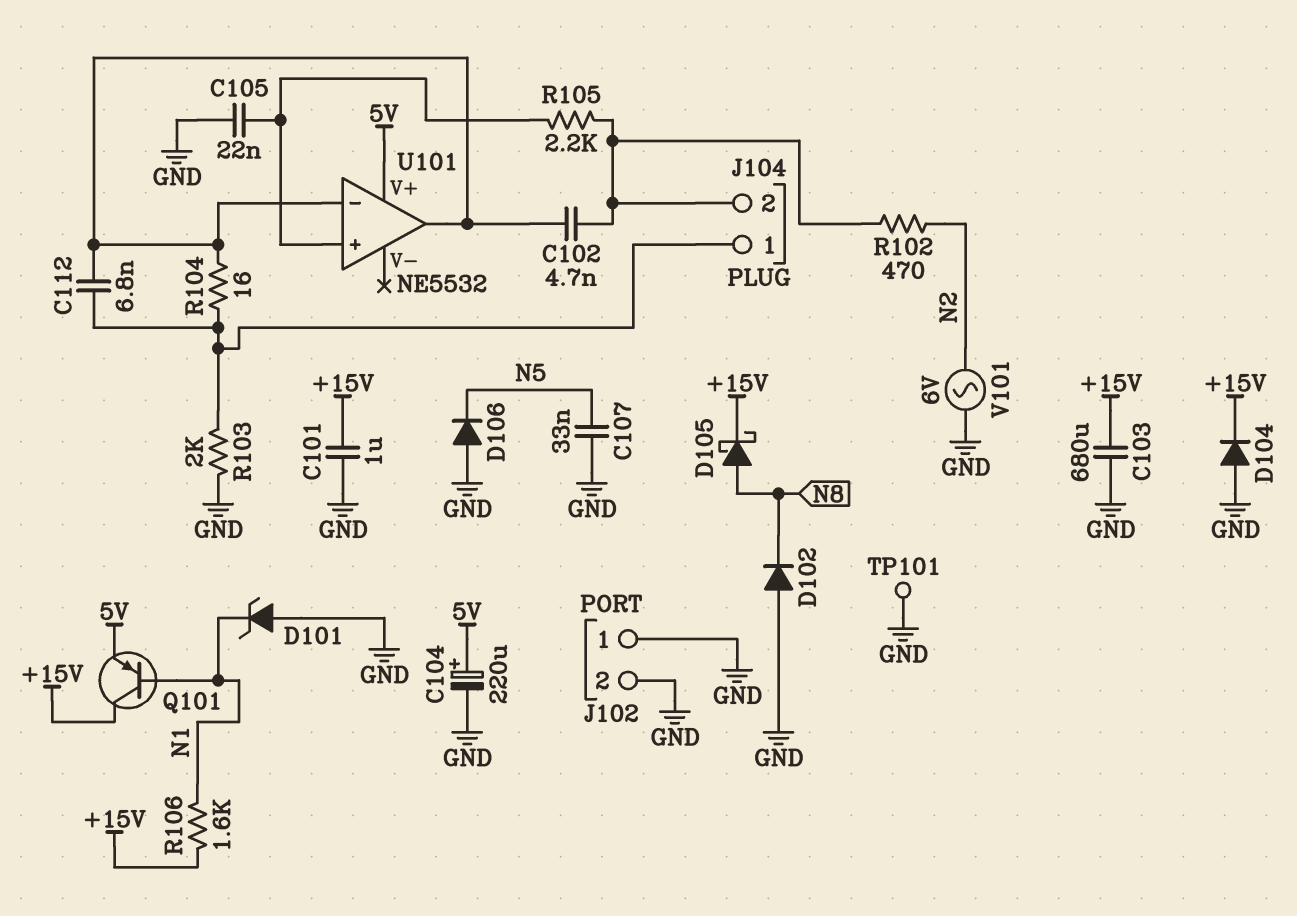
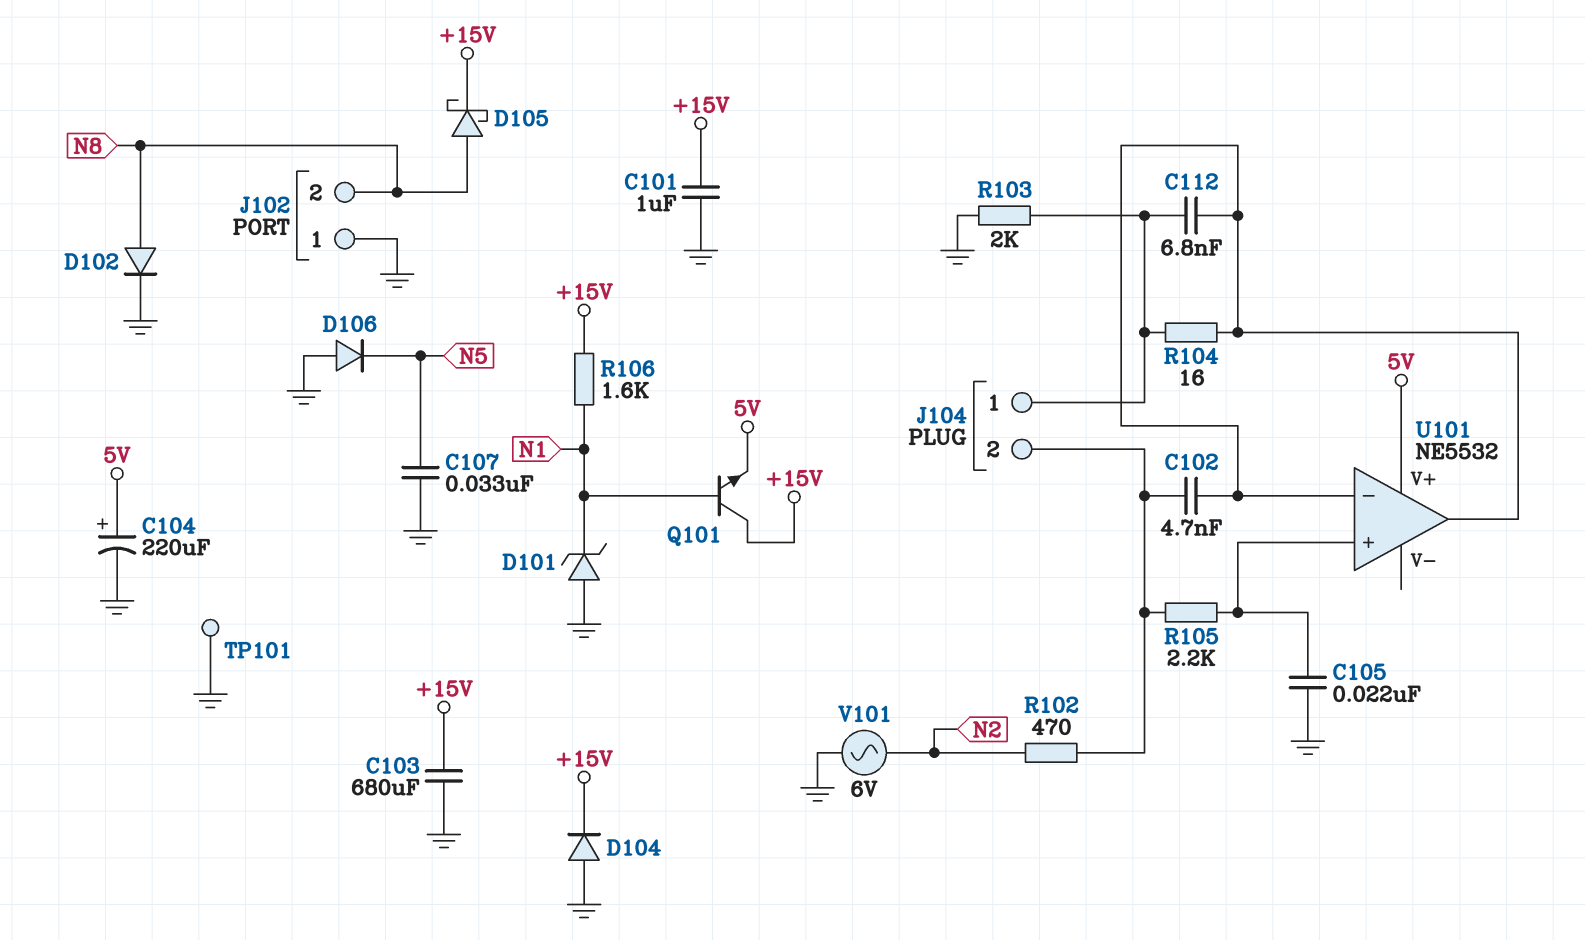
D102: diode (A GND, K N8) -> diode (A N8, K GND)
J102 pin 2: GND -> N8
Q101: PNP (B N1, C +15V, E 5V) -> NPN (B N1, C +15V, E 5V)

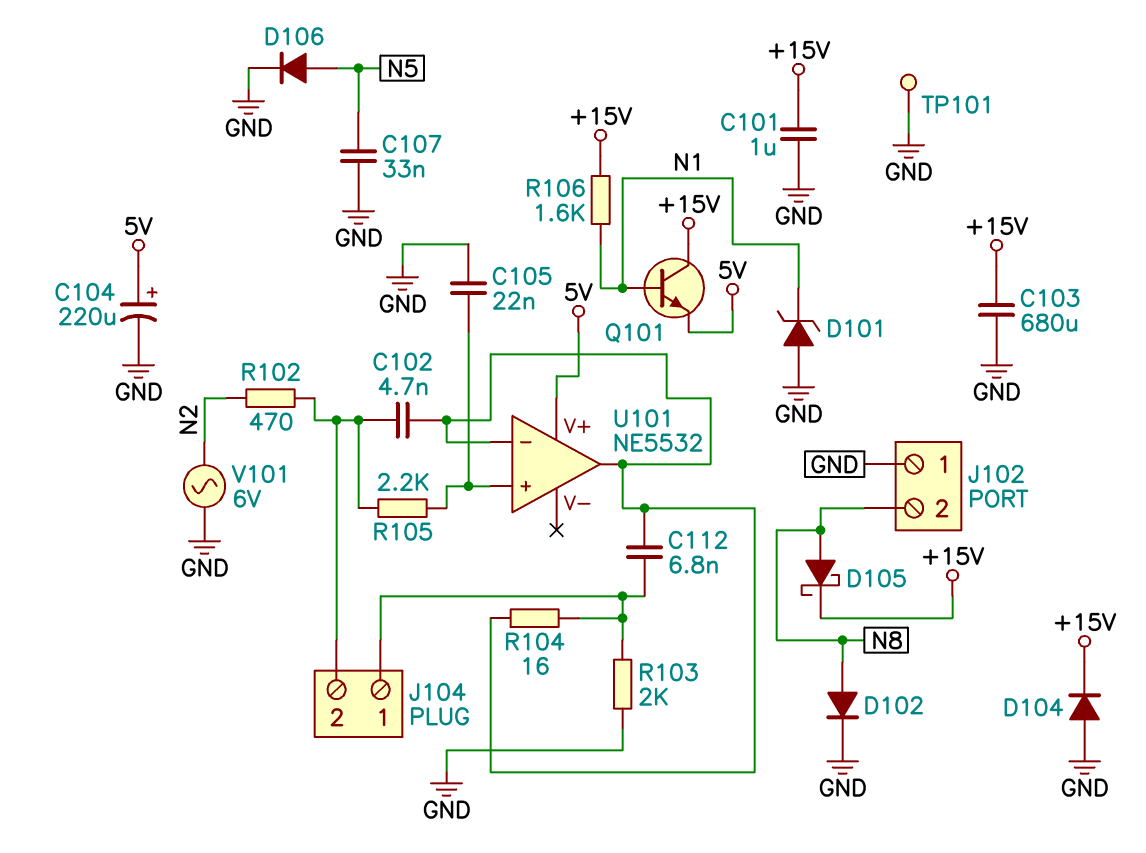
D106: diode (A GND, K N5) -> diode (A N5, K GND)

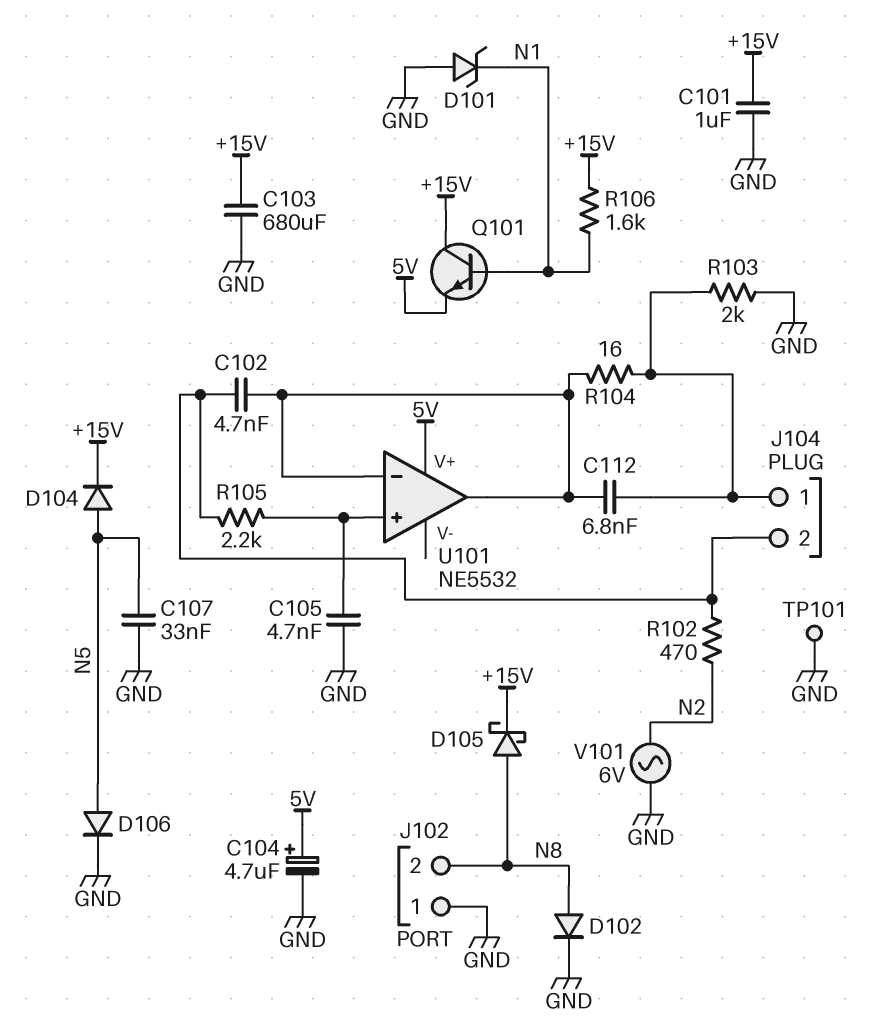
C104: 220uF (plus 5V, minus GND) -> 4.7uF (plus 5V, minus GND)
C105: 22nF (GND, U101/in+) -> 4.7nF (GND, U101/in+)
D104: diode (A GND, K +15V) -> diode (A N5, K +15V)

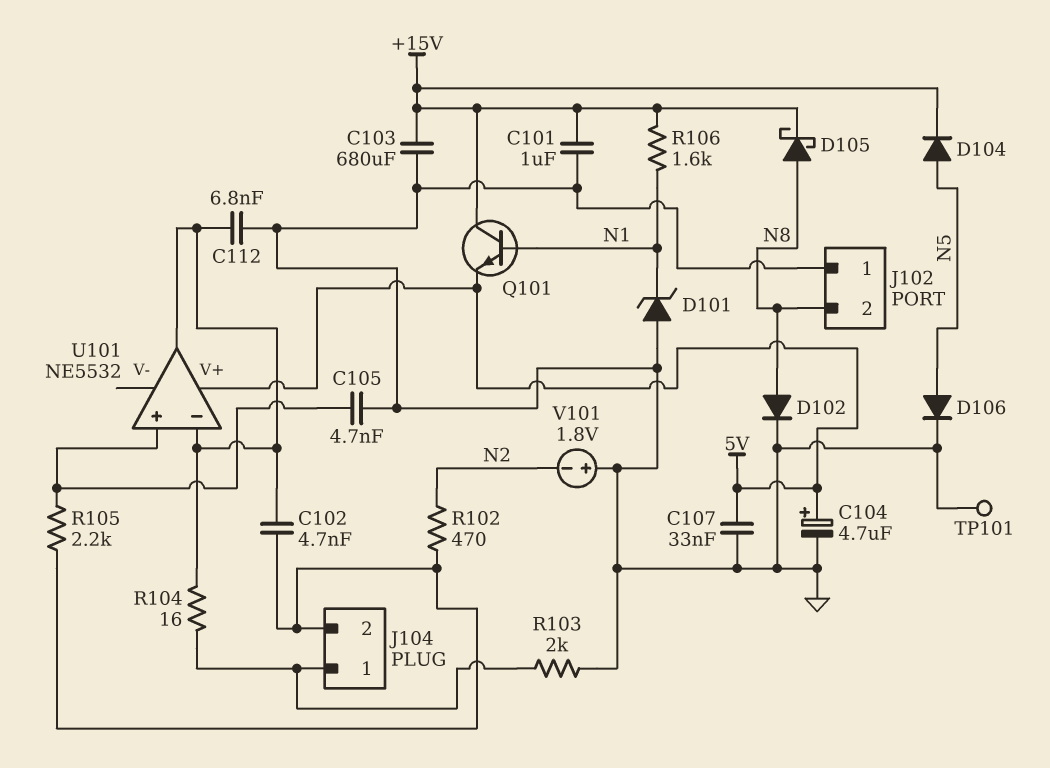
C107: 33nF (GND, N5) -> 33nF (5V, GND)
C112: 6.8nF (J104/1, U101/in-) -> 6.8nF (GND, U101/in-)
V101: AC 6V (GND, N2) -> 1.8V (plus GND, minus N2)

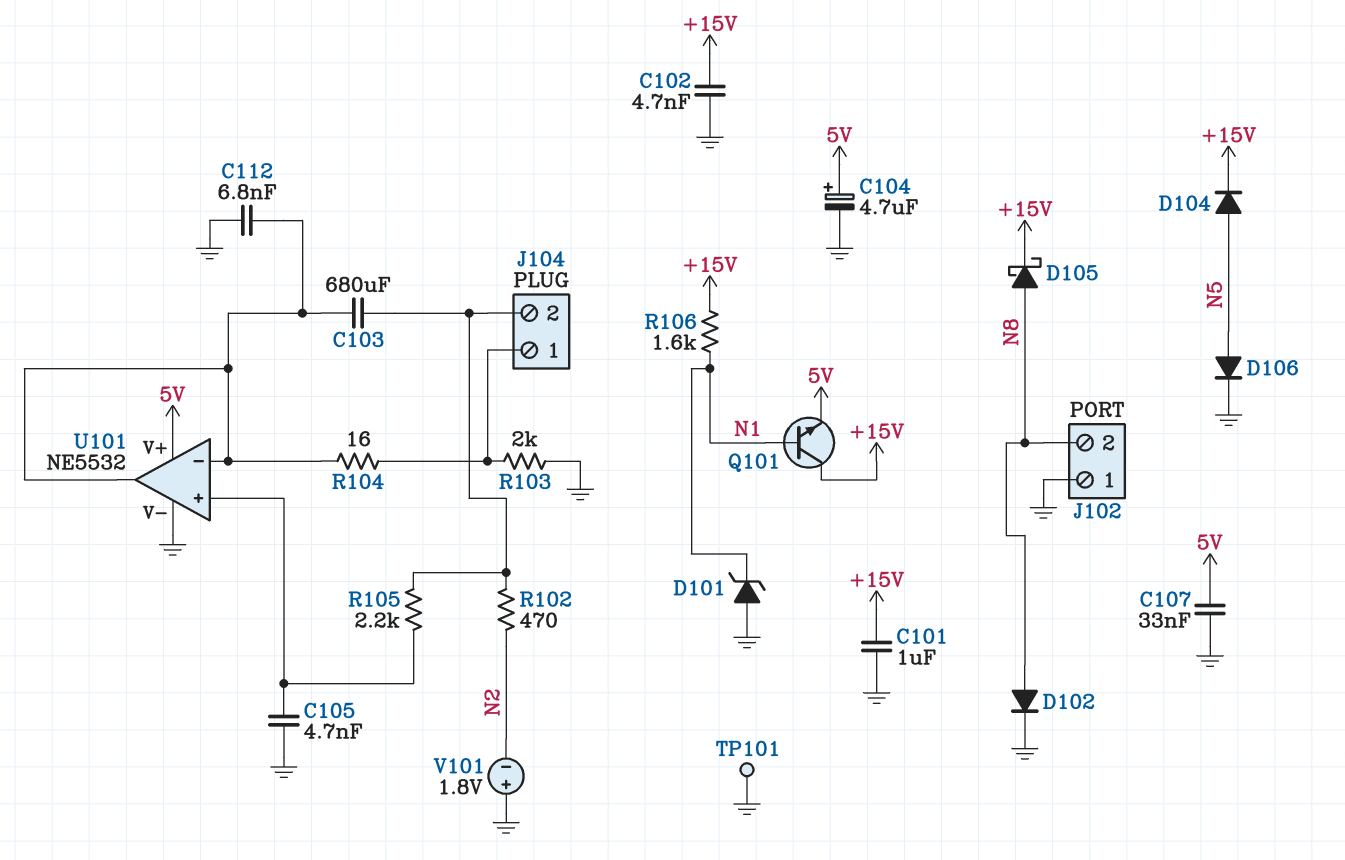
C102: 4.7nF (J104/2, U101/in-) -> 4.7nF (+15V, GND)
C103: 680uF (+15V, GND) -> 680uF (J104/2, U101/in-)
U101 pin V-: none -> GND

